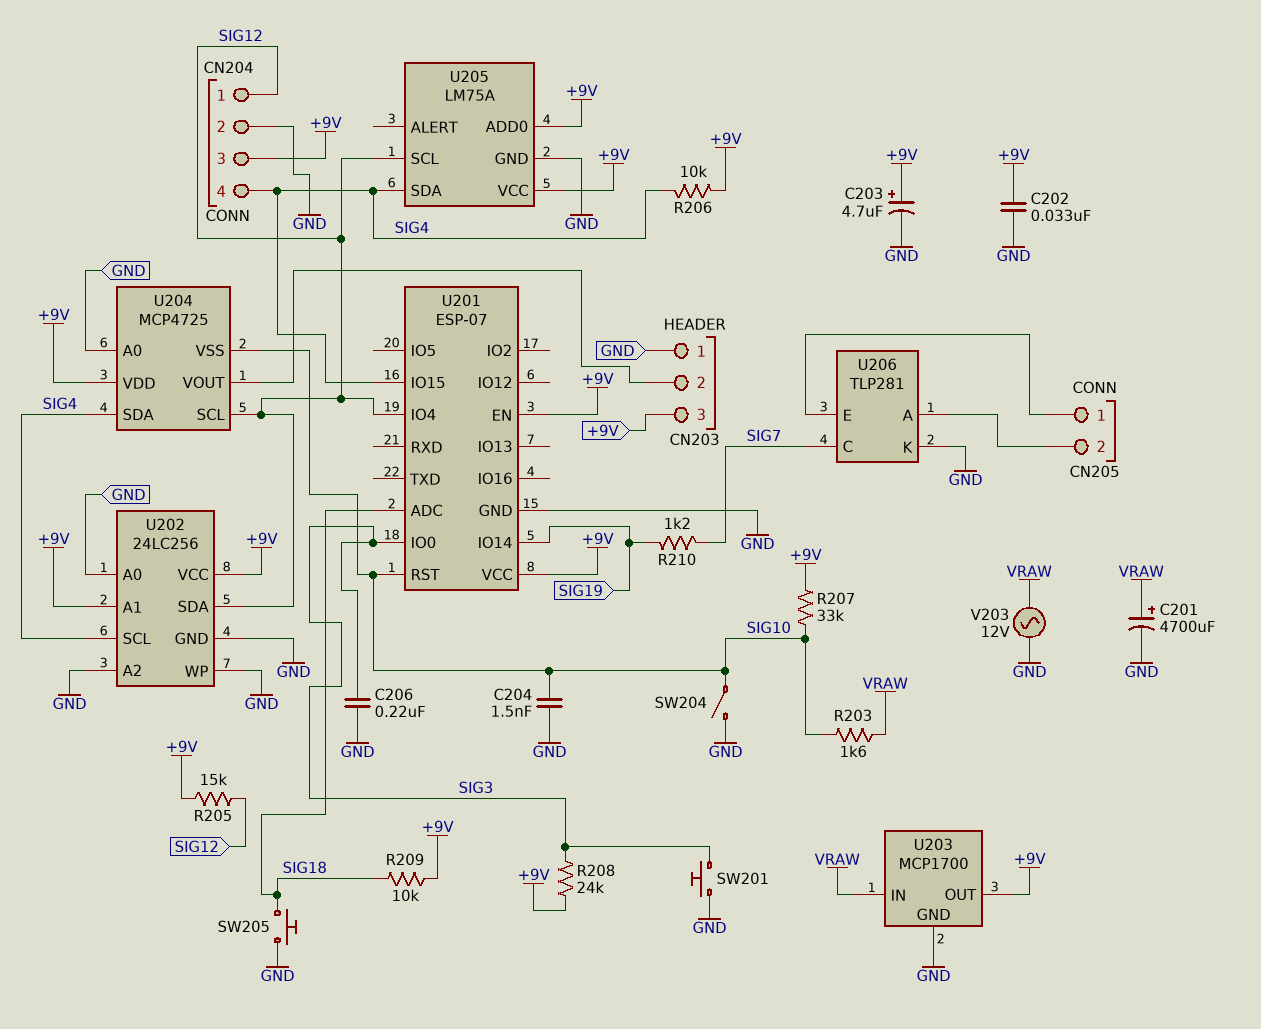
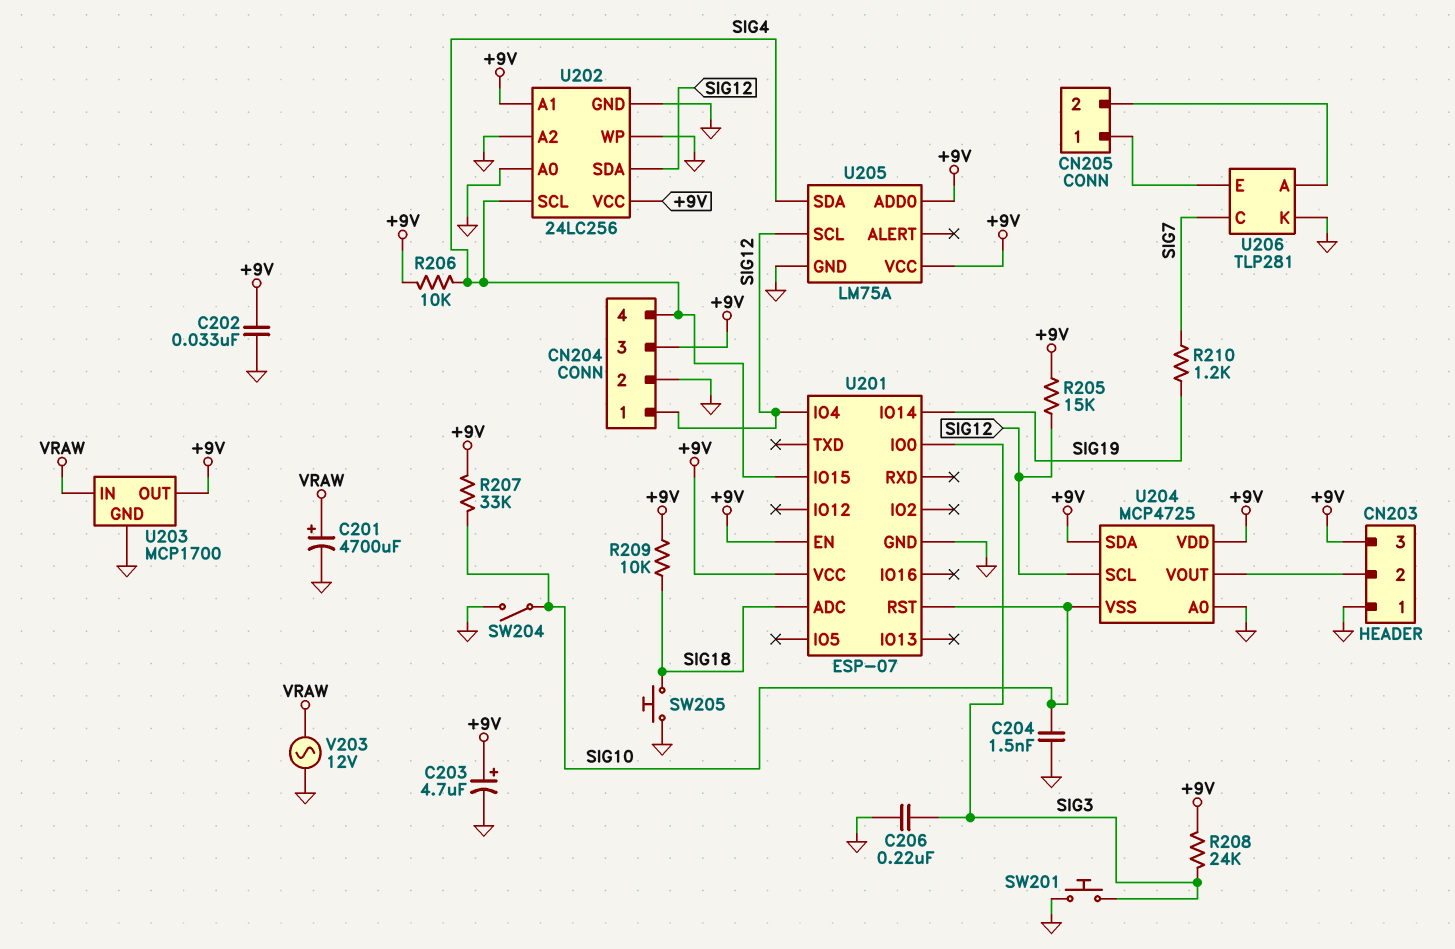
R203: 1.6k (SIG10, VRAW) -> none
U204 pin SDA: SIG4 -> +9V

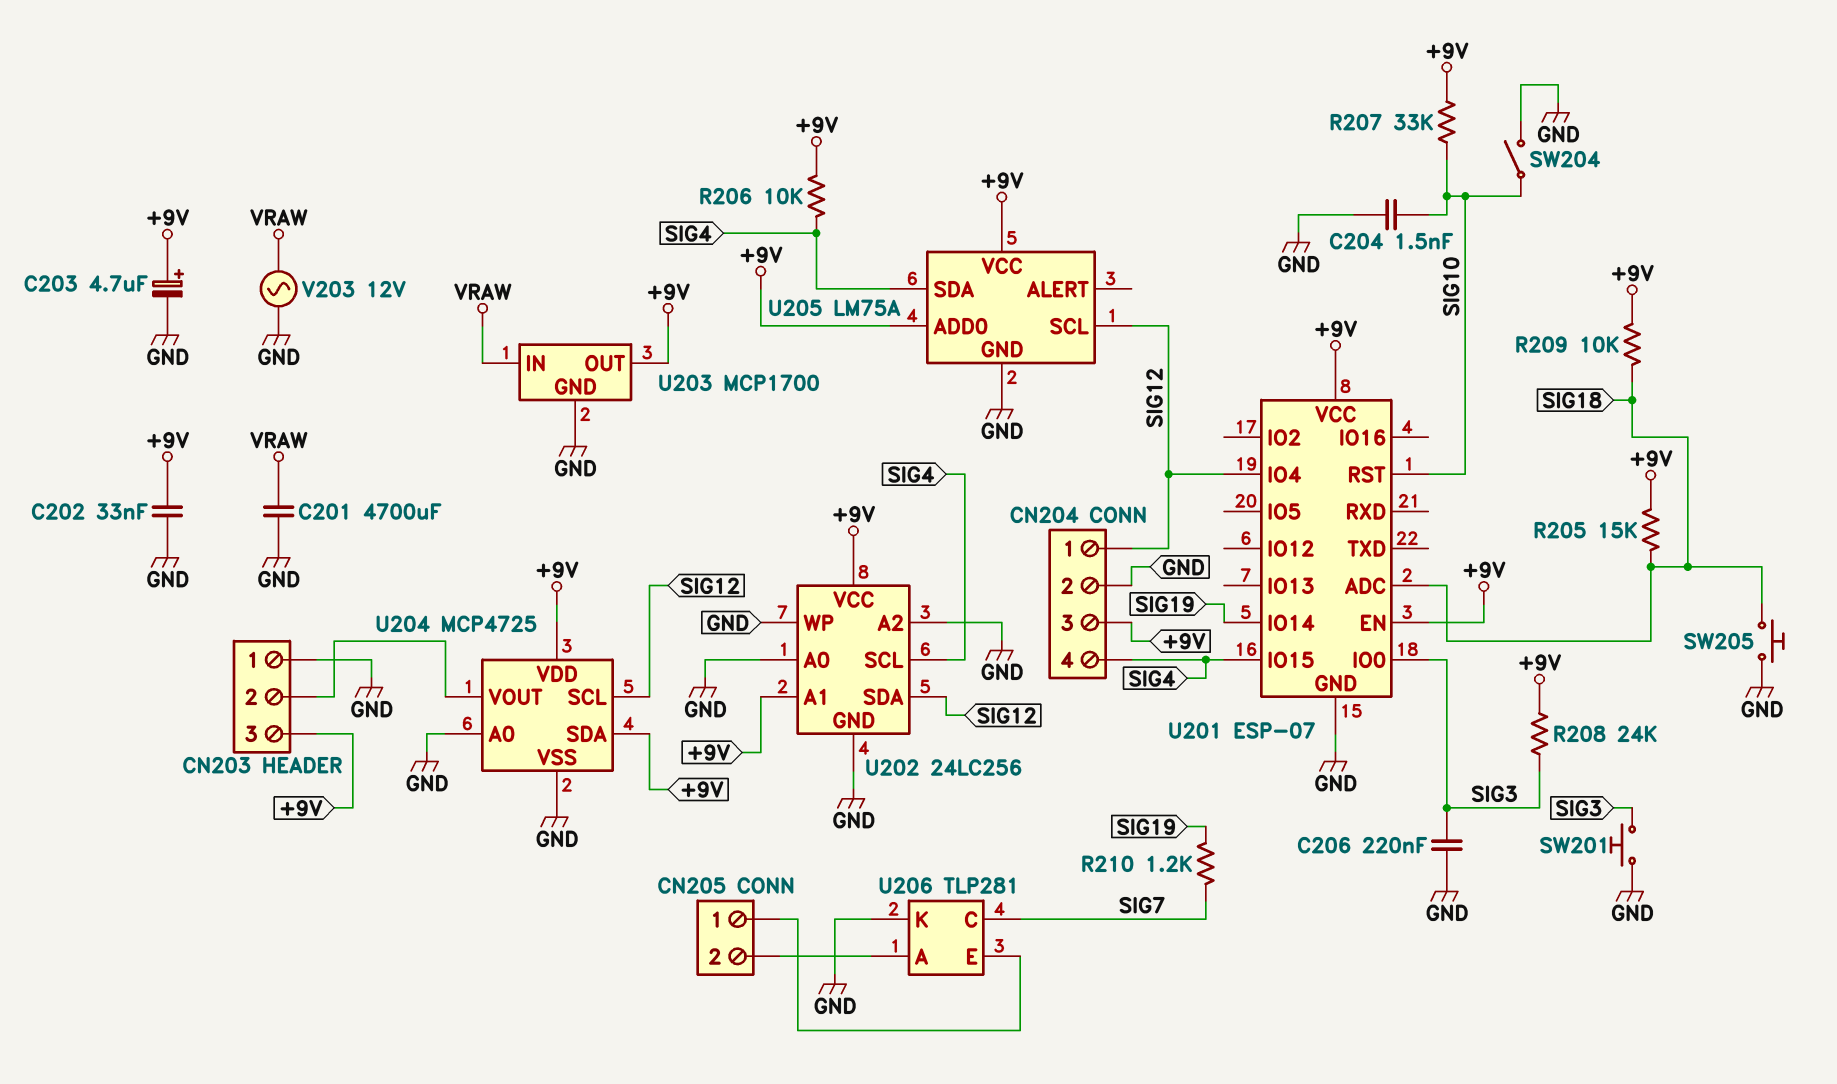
C201: 4700uF (plus VRAW, minus GND) -> 4700uF (GND, VRAW)
R205: 15k (+9V, SIG12) -> 15k (+9V, SIG18)
U204 pin VSS: SIG10 -> GND

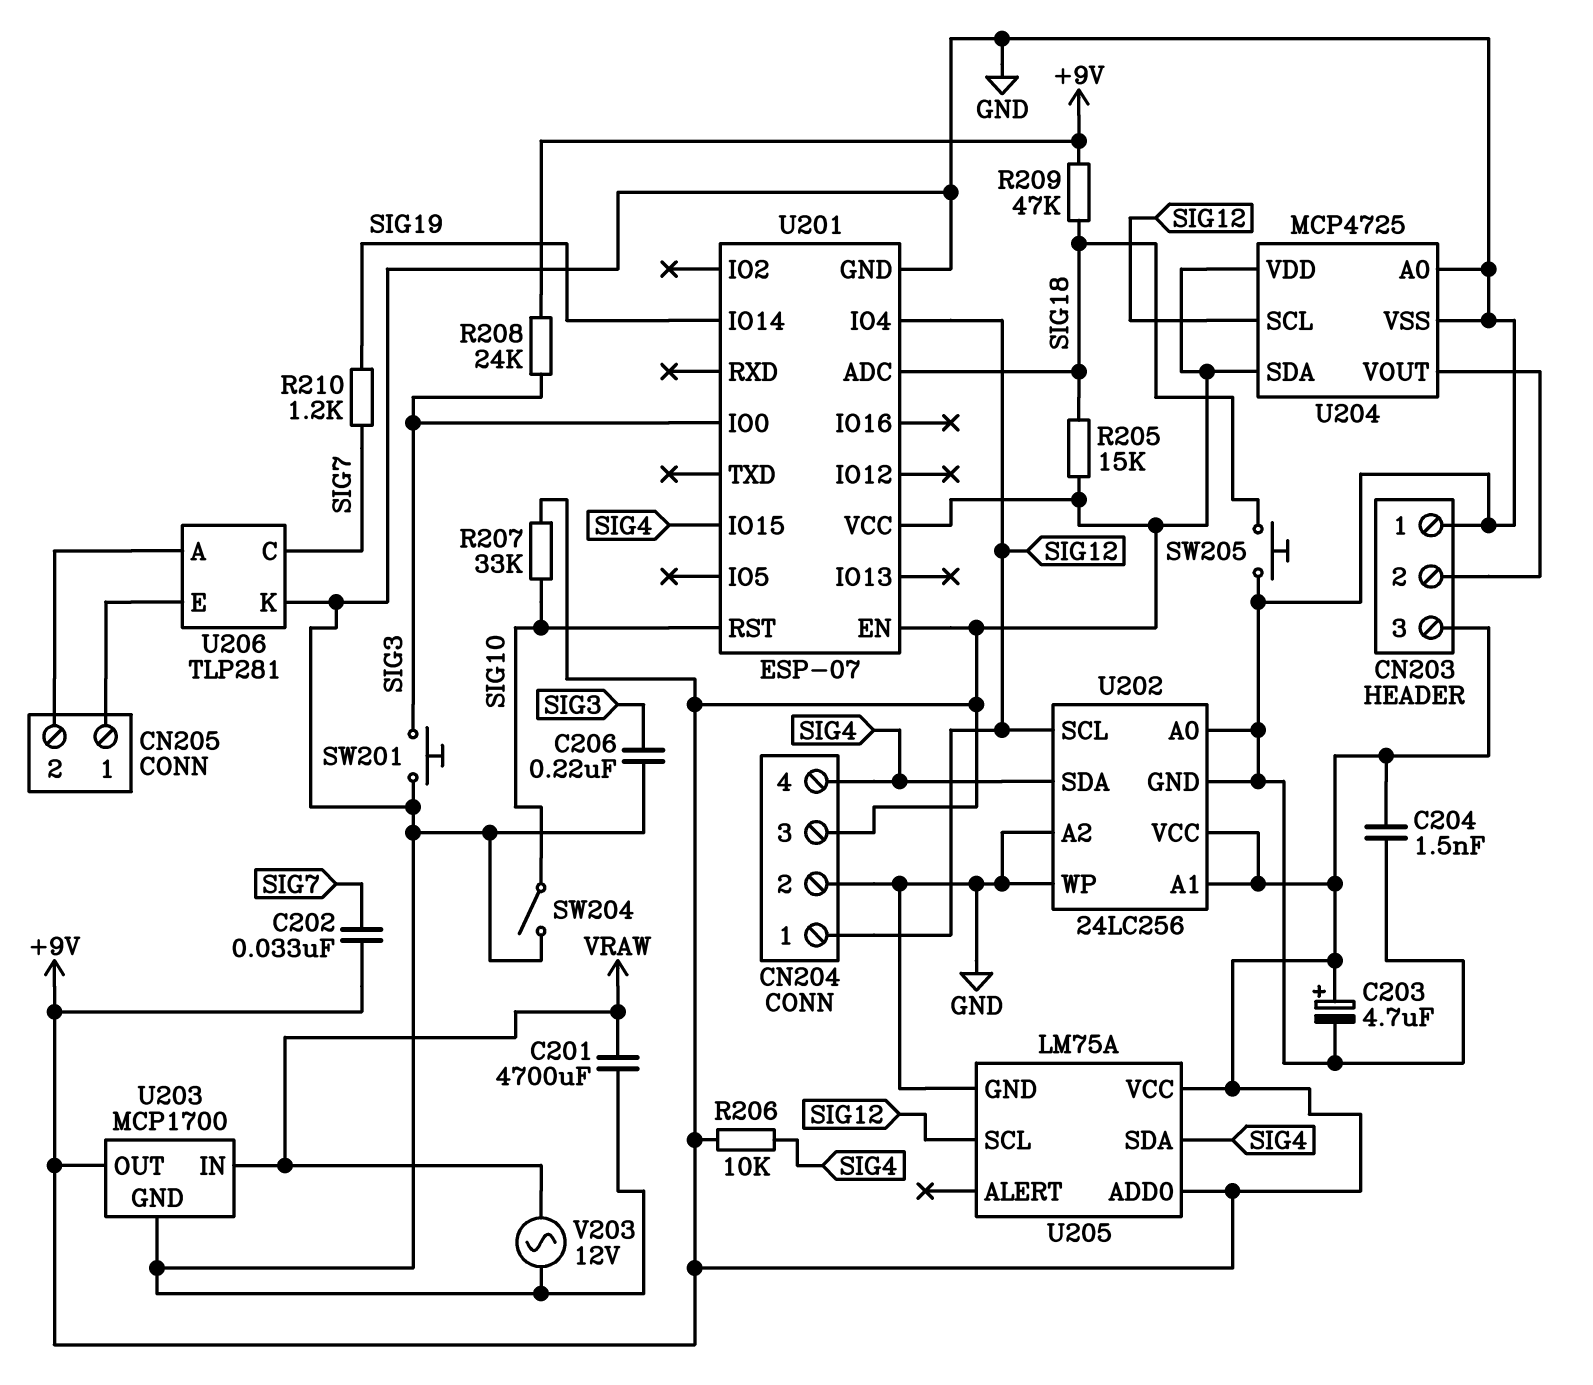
C202: 33nF (+9V, GND) -> 33nF (+9V, SIG7)
C204: 1.5nF (GND, SIG10) -> 1.5nF (+9V, GND)
R209: 10k (+9V, SIG18) -> 47k (+9V, SIG18)
U202 pin SCL: SIG4 -> SIG12
U202 pin SDA: SIG12 -> SIG4

